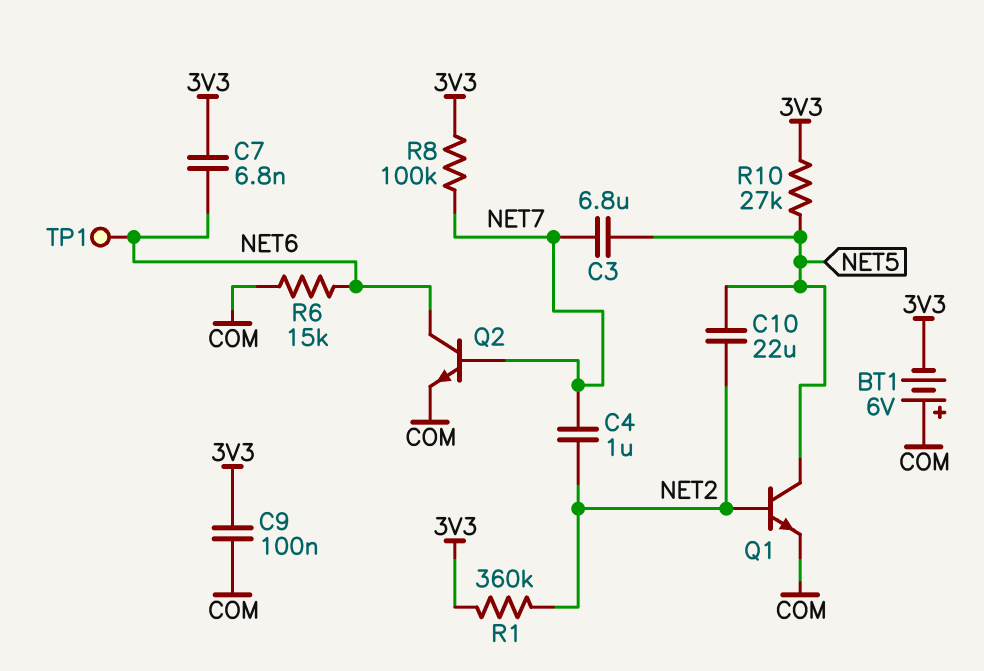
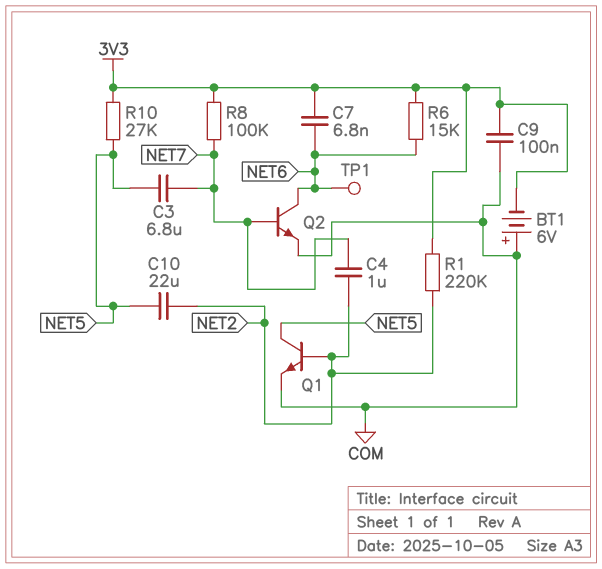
R1: 360k (3V3, NET2) -> 220k (3V3, NET2)
R6: 15k (COM, NET6) -> 15k (3V3, NET6)

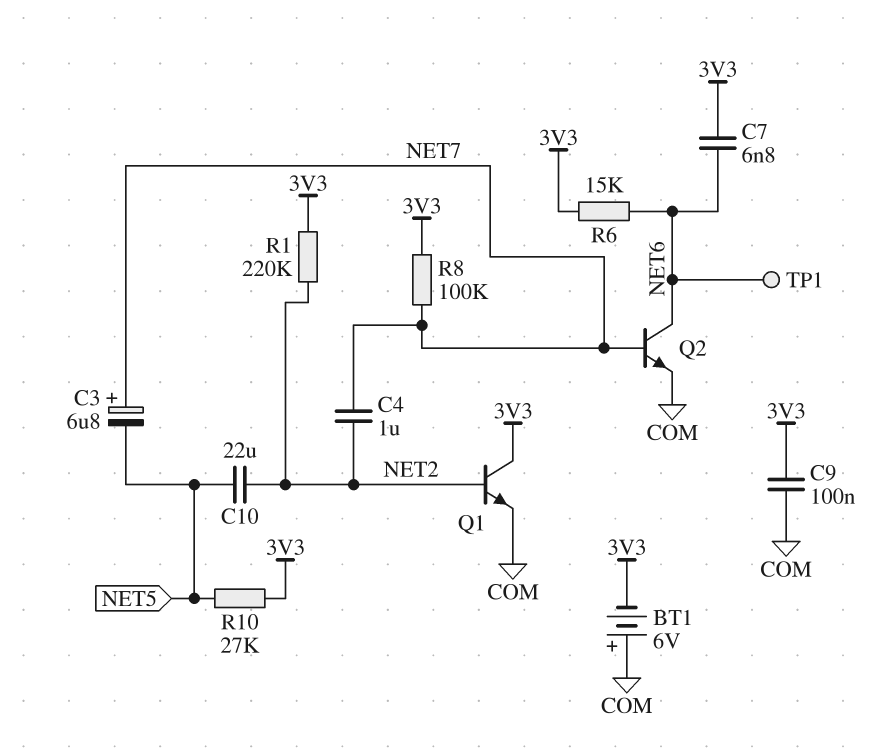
C3: 6.8uF (NET5, NET7) -> 6.8uF (plus NET7, minus NET5)
Q1: NPN (B NET2, C NET5, E COM) -> NPN (B NET2, C 3V3, E COM)

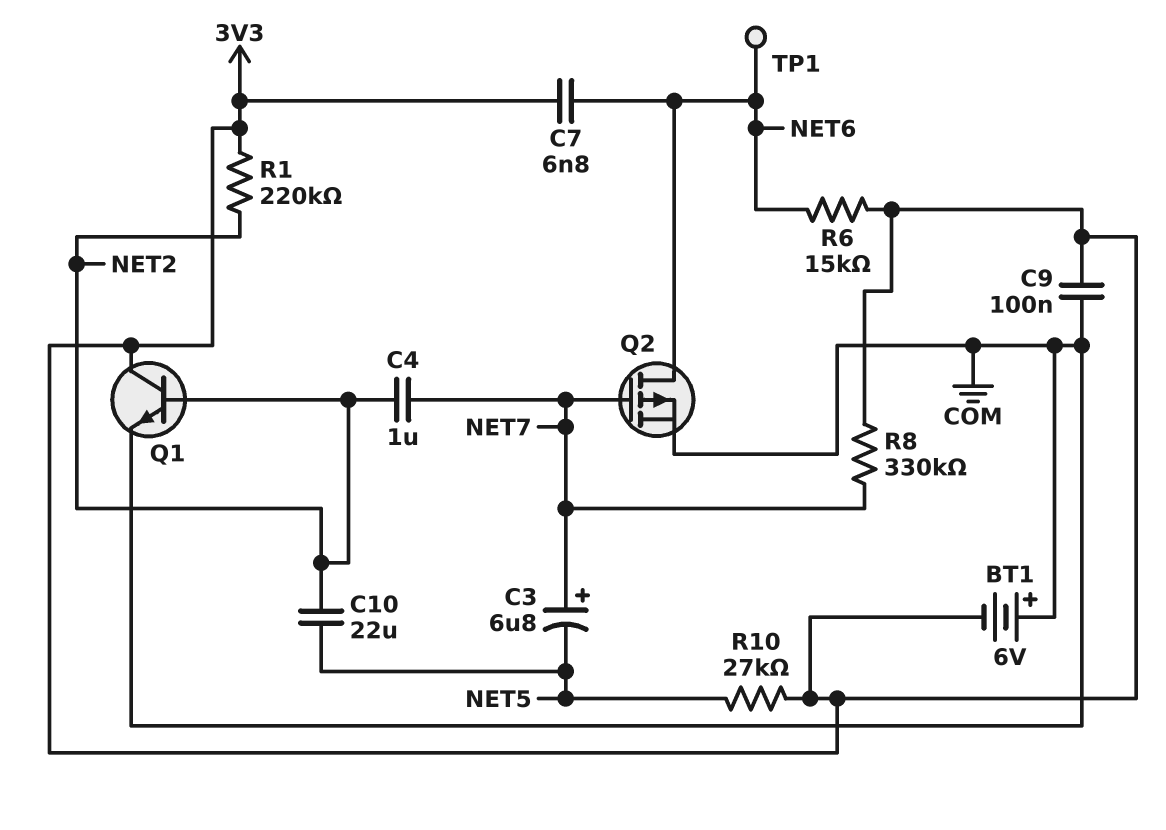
Q2: NPN (B NET7, C NET6, E COM) -> PMOS (G NET7, D NET6, S COM)
R8: 100k (3V3, NET7) -> 330k (3V3, NET7)

